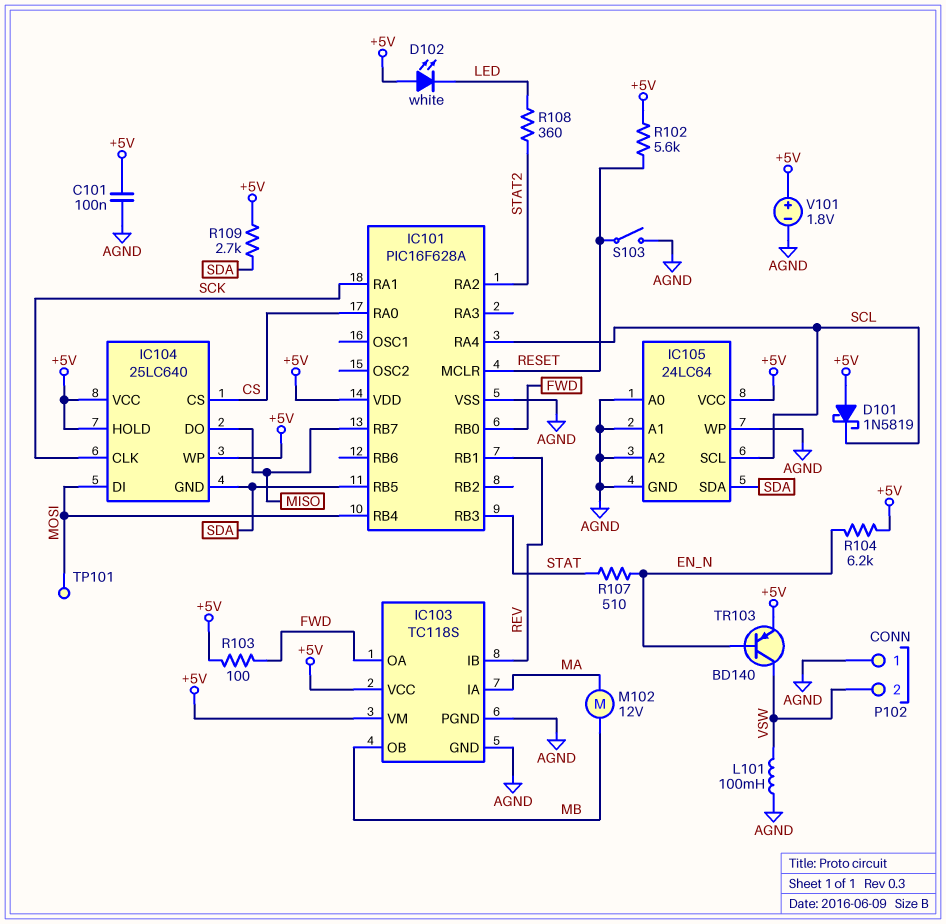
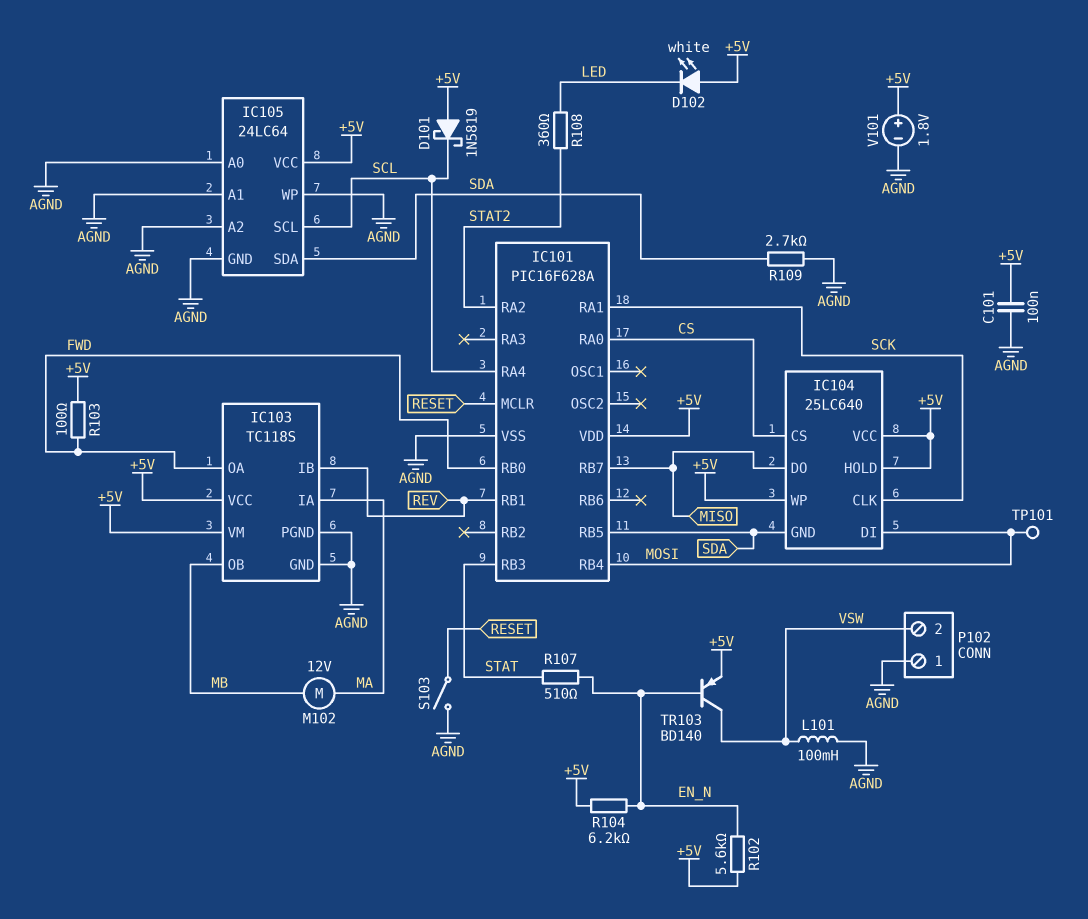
R102: 5.6k (+5V, RESET) -> 5.6k (+5V, EN_N)
R109: 2.7k (+5V, SDA) -> 2.7k (AGND, SDA)

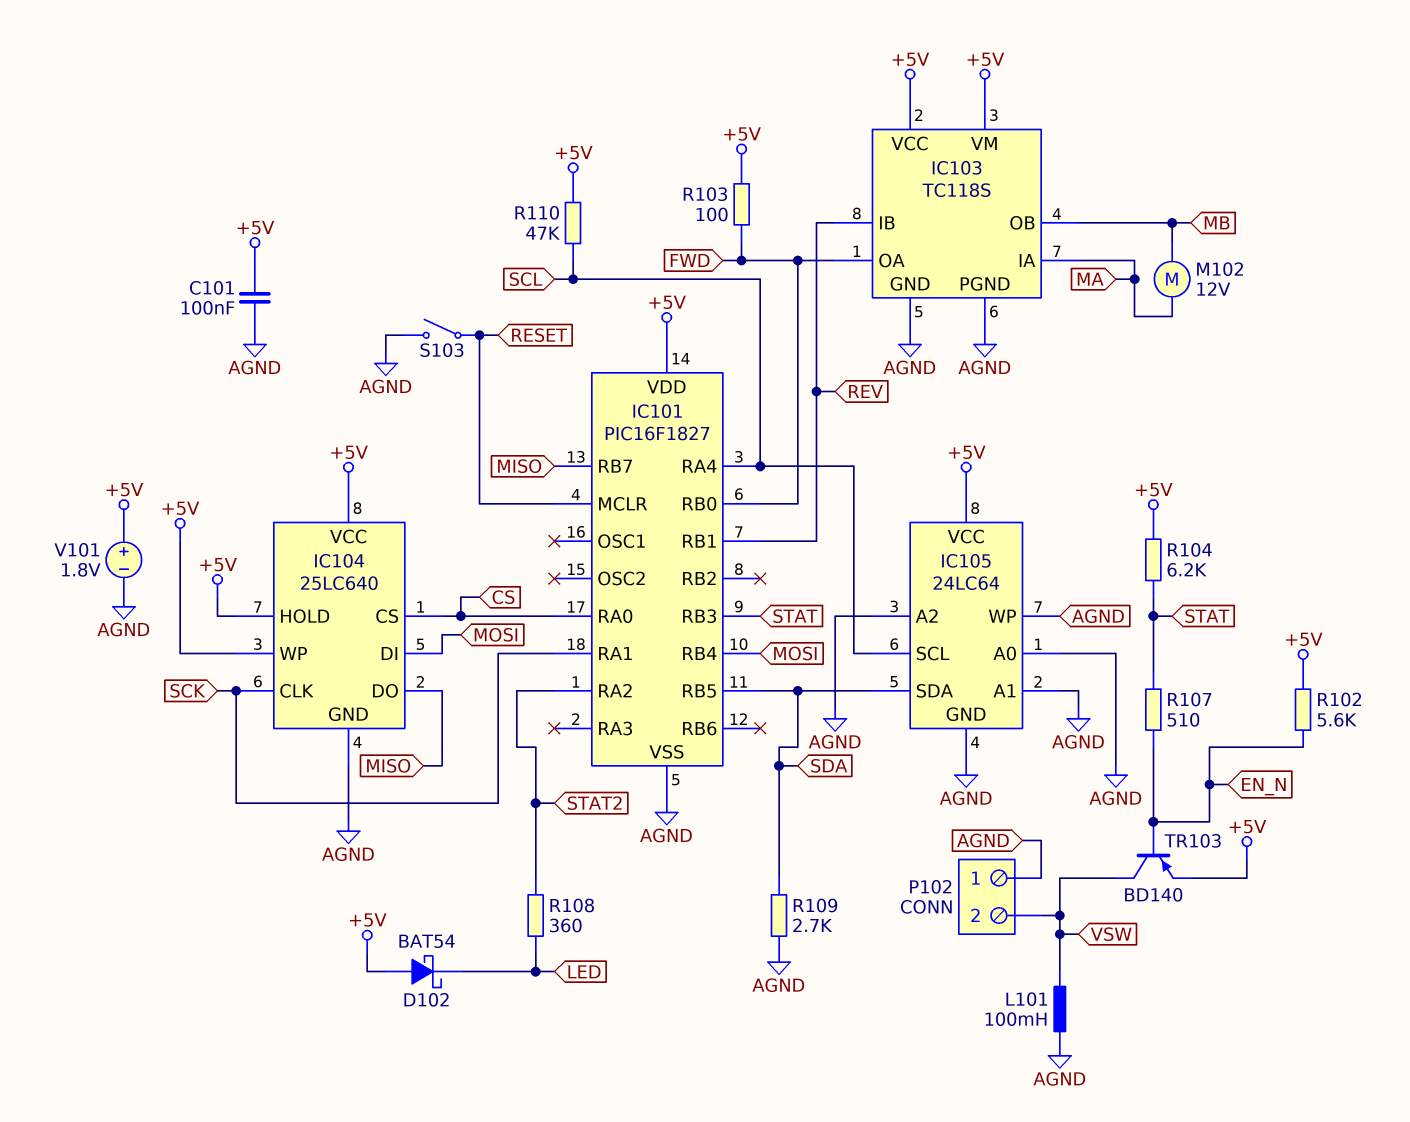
D101: schottky 1N5819 (A +5V, K SCL) -> none
D102: LED white (A +5V, K LED) -> schottky BAT54 (A +5V, K LED)
IC101: PIC16F628A -> PIC16F1827
IC104 pin GND: SDA -> AGND
R104: 6.2k (+5V, EN_N) -> 6.2k (+5V, STAT)
R110: none -> 47k (+5V, SCL)
TP101: test point (MOSI) -> none

